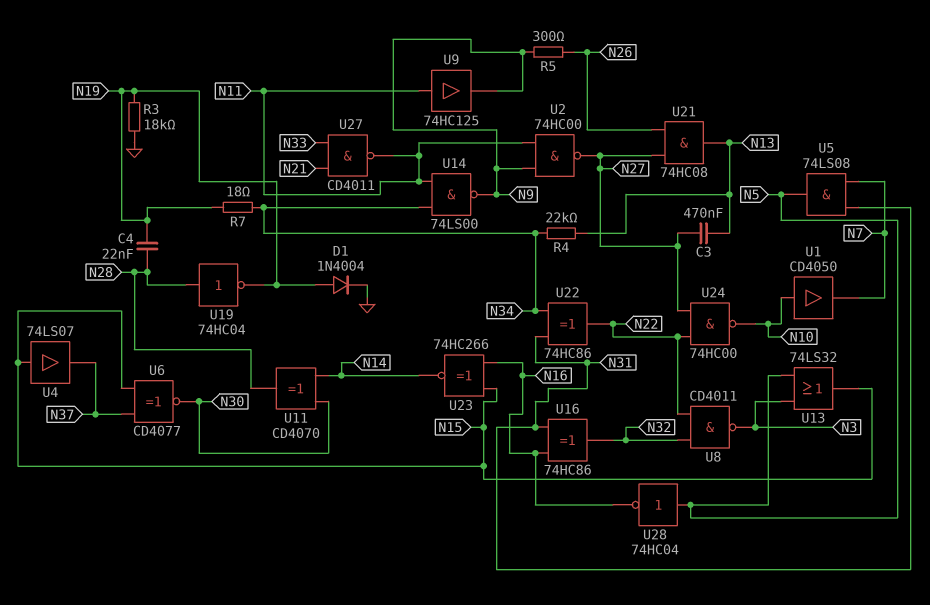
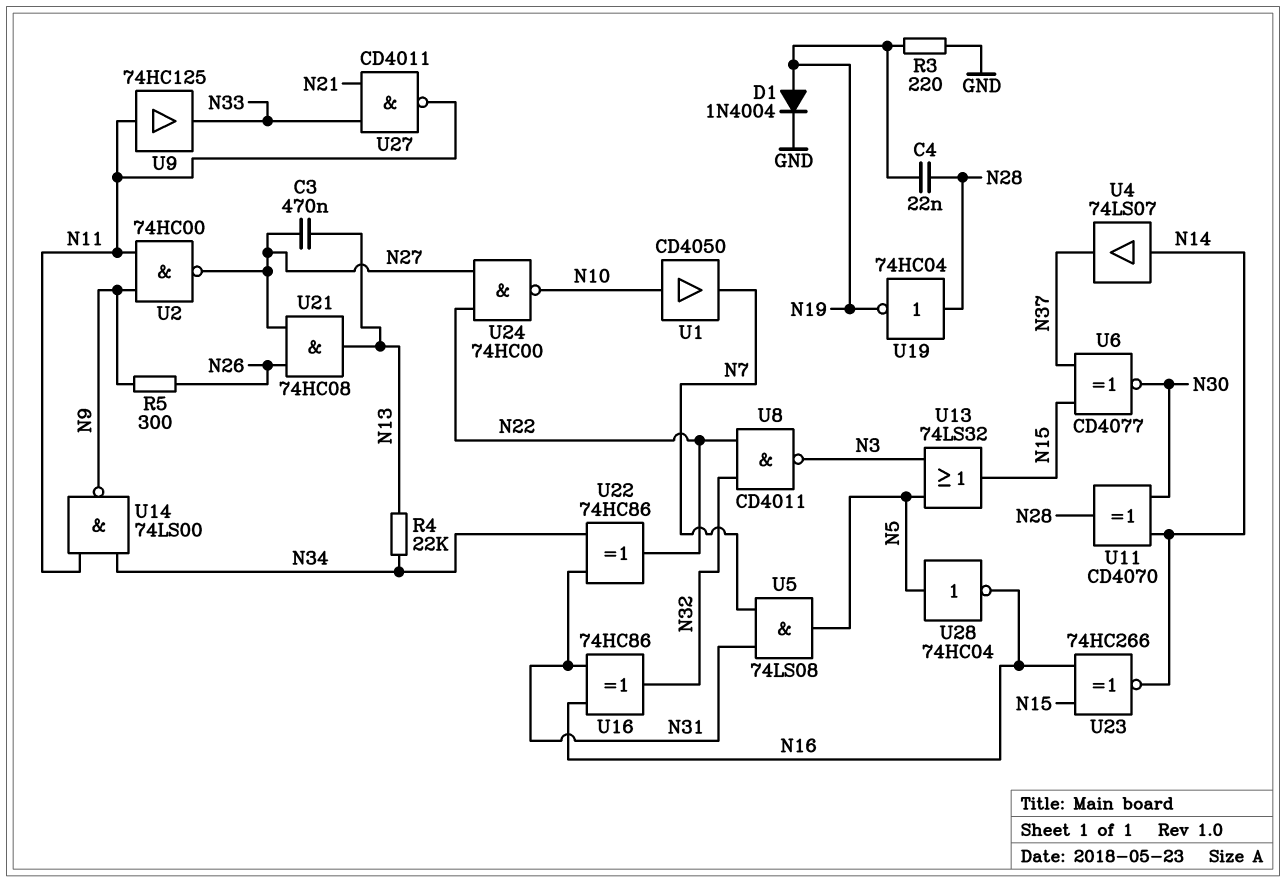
R3: 18k (GND, N19) -> 220 (GND, N19)
R7: 18 (N19, N34) -> none
U4: buffer 74LS07 (in N15, out N37) -> buffer 74LS07 (in N14, out N37)
U9: buffer 74HC125 (in N11, out N9) -> buffer 74HC125 (in N11, out N33)

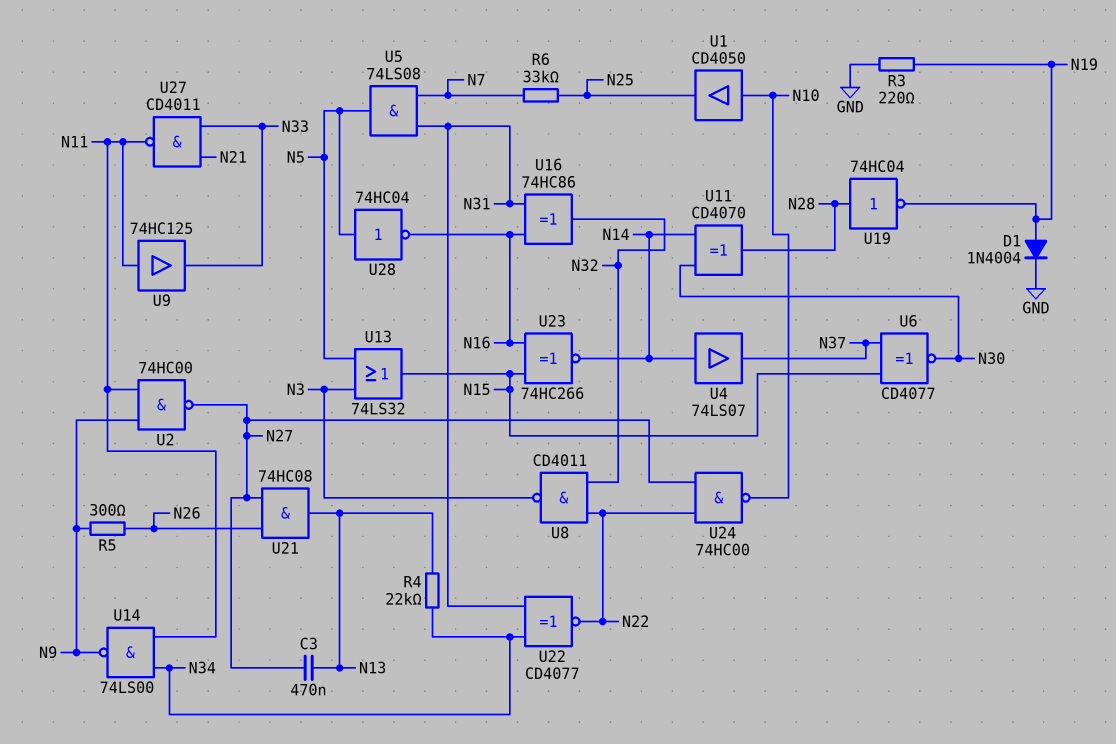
C4: 22nF (N19, N28) -> none
R6: none -> 33k (N7, N25)
U1: buffer CD4050 (in N10, out N7) -> buffer CD4050 (in N10, out N25)
U22: XOR 74HC86 (in N31, in N34, out N22) -> XNOR CD4077 (in N31, in N34, out N22)

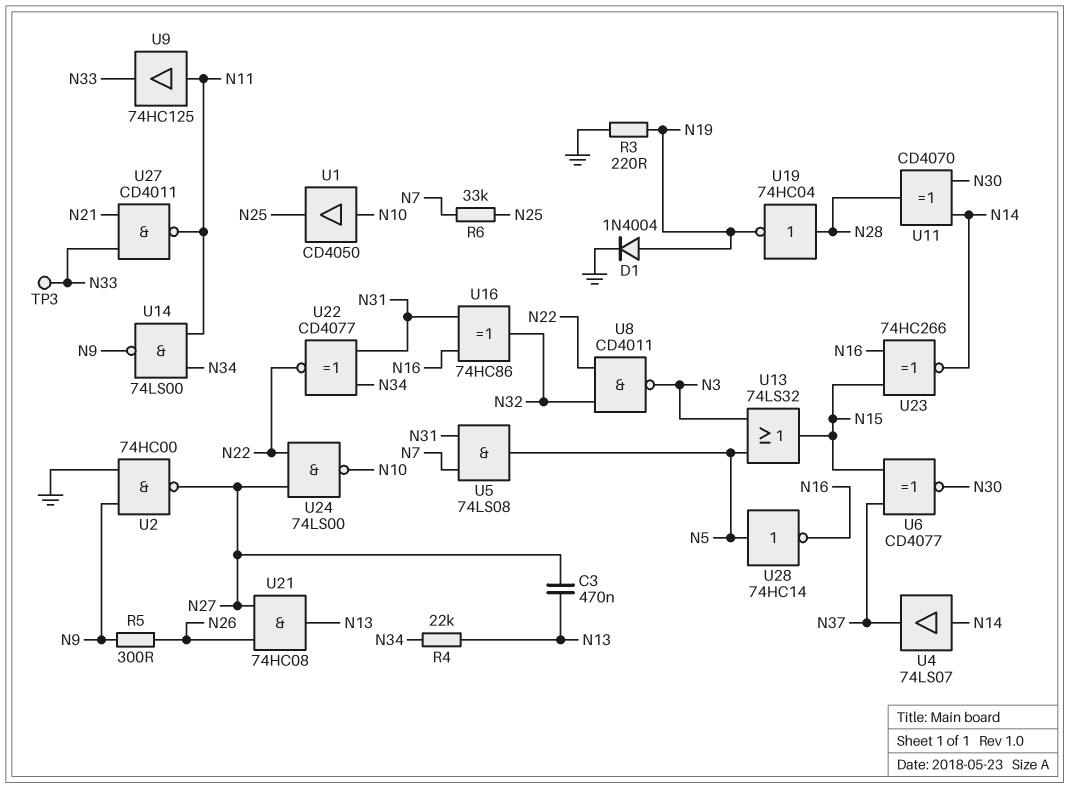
TP3: none -> test point (N33)
U2: NAND 74HC00 (in N9, in N11, out N27) -> NAND 74HC00 (in GND, in N9, out N27)
U24: NAND 74HC00 (in N22, in N27, out N10) -> NAND 74LS00 (in N22, in N27, out N10)
U28: NOT 74HC04 (in N5, out N16) -> NOT 74HC14 (in N5, out N16)

